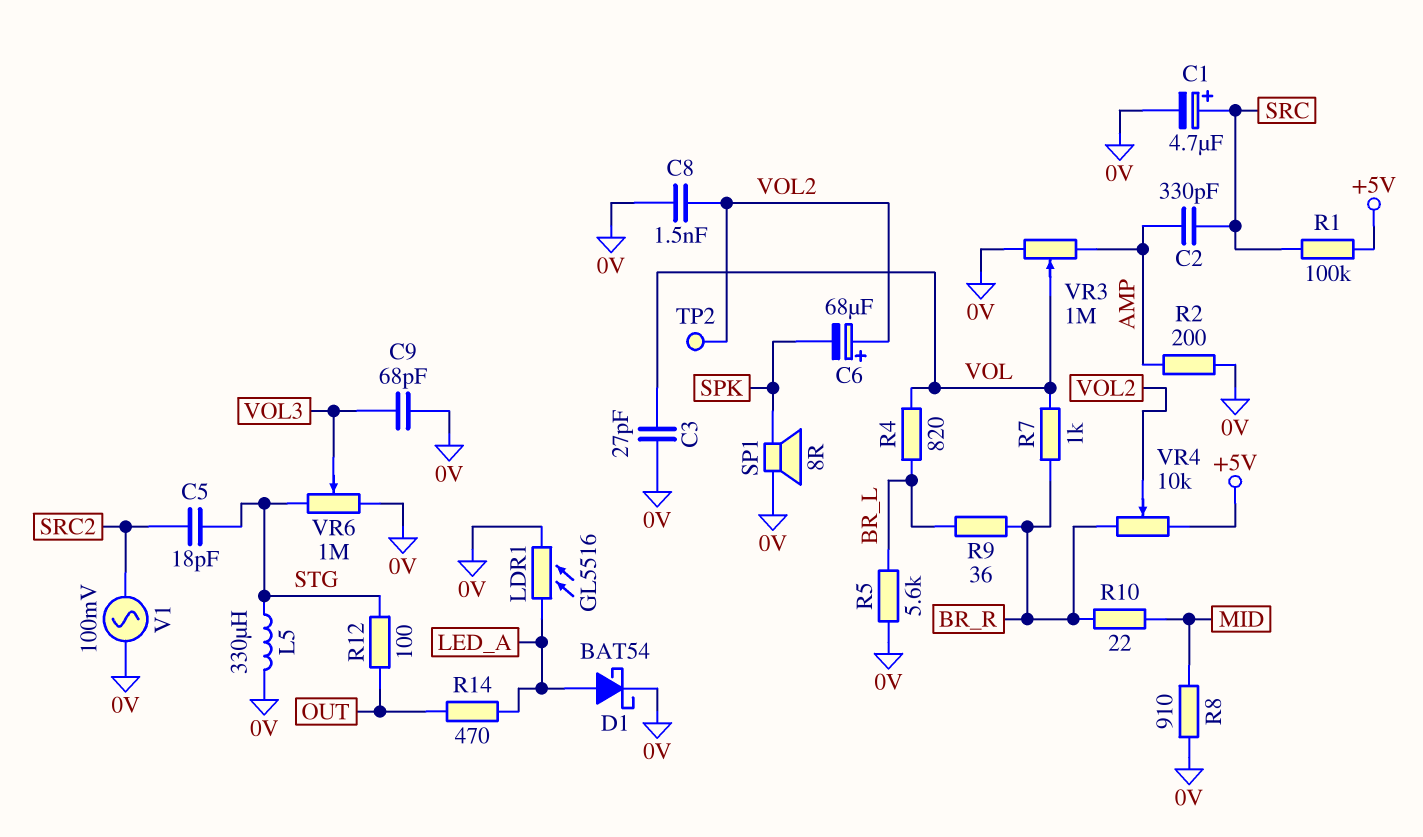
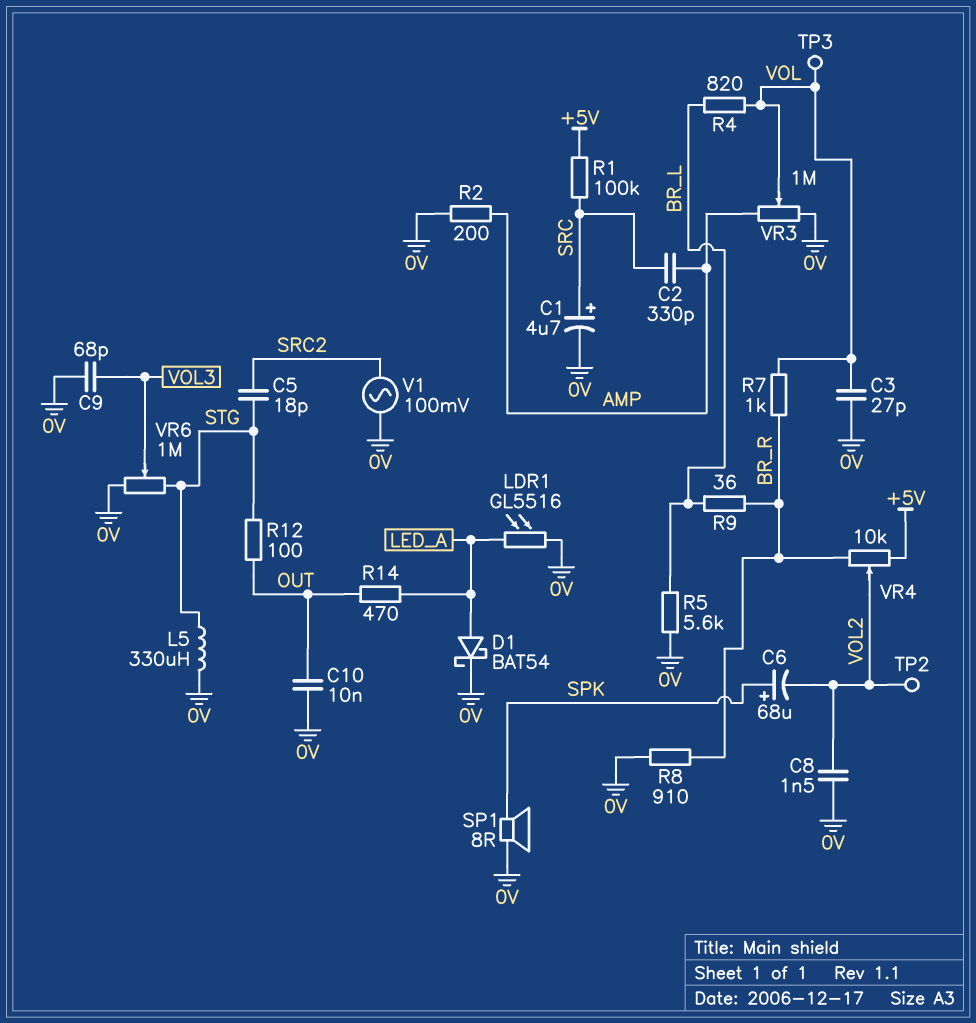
C6: 68uF (plus VOL2, minus SPK) -> 68uF (plus SPK, minus VOL2)
C10: none -> 10nF (0V, OUT)
R8: 910 (0V, MID) -> 910 (0V, BR_R)
R10: 22 (BR_R, MID) -> none
TP3: none -> test point (VOL)

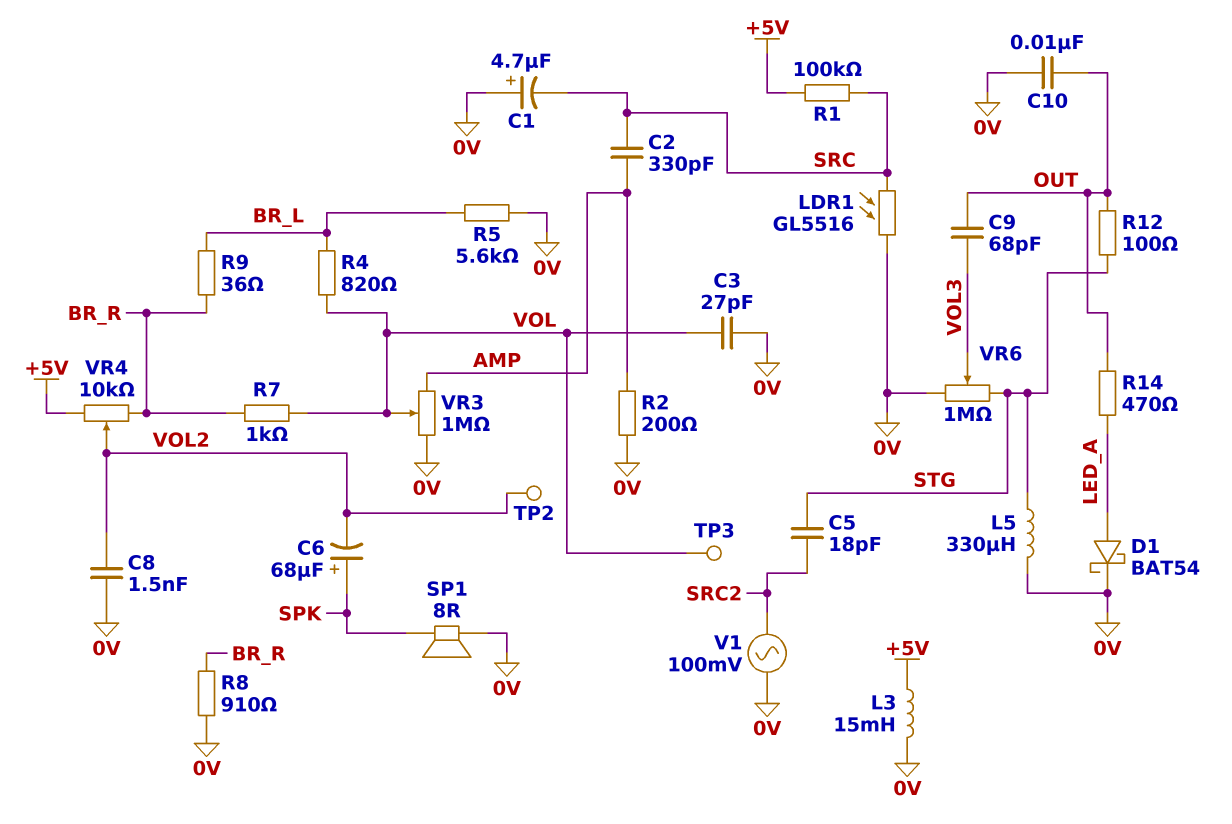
C1: 4.7uF (plus SRC, minus 0V) -> 4.7uF (plus 0V, minus SRC)
C9: 68pF (0V, VOL3) -> 68pF (OUT, VOL3)
L3: none -> 15mH (+5V, 0V)
LDR1: GL5516 (0V, LED_A) -> GL5516 (0V, SRC)

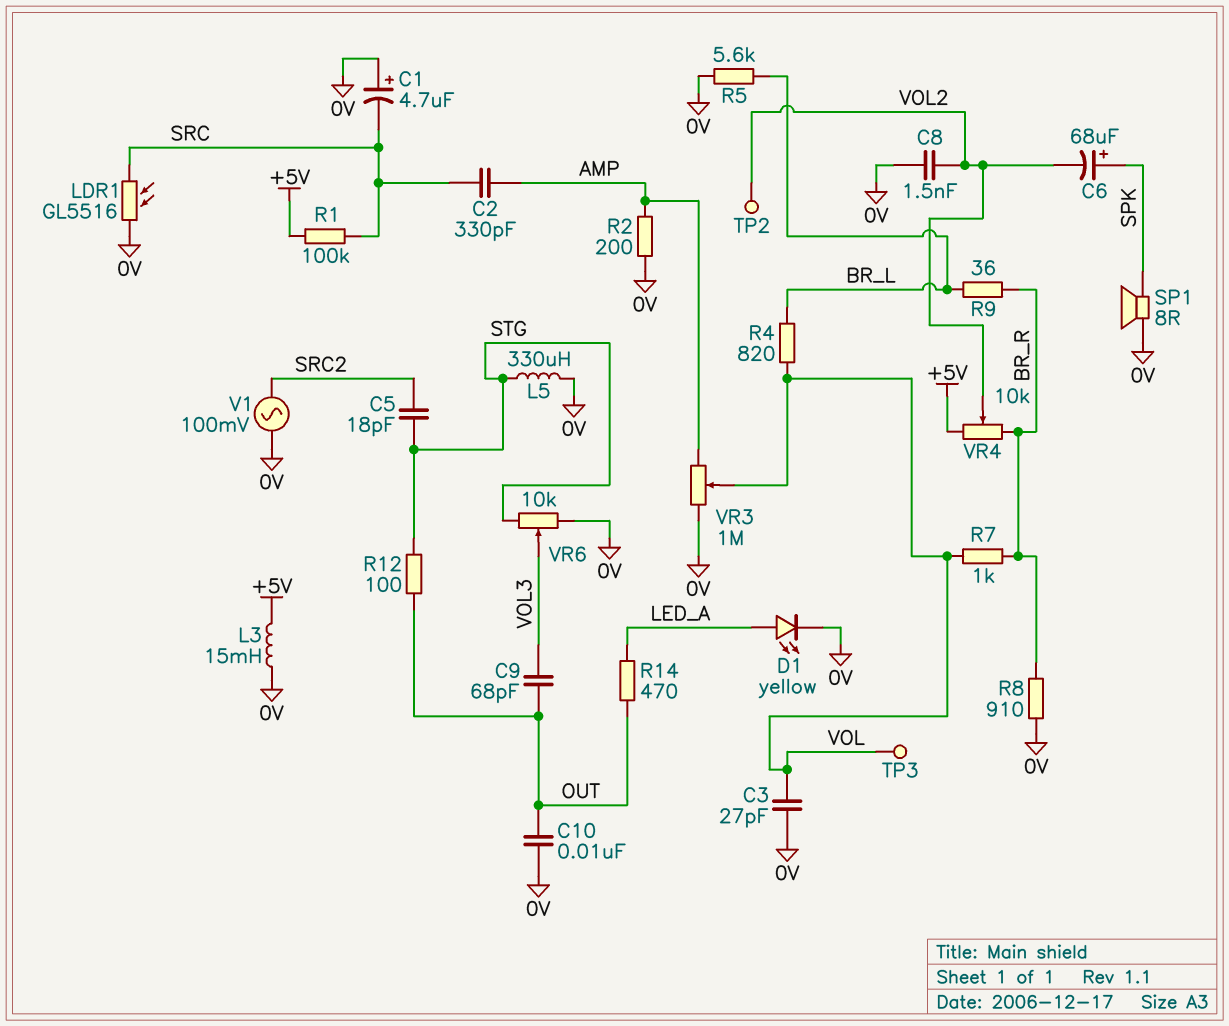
D1: schottky BAT54 (A LED_A, K 0V) -> LED yellow (A LED_A, K 0V)
VR6: 1M (0V, STG, wiper VOL3) -> 10k (0V, STG, wiper VOL3)

